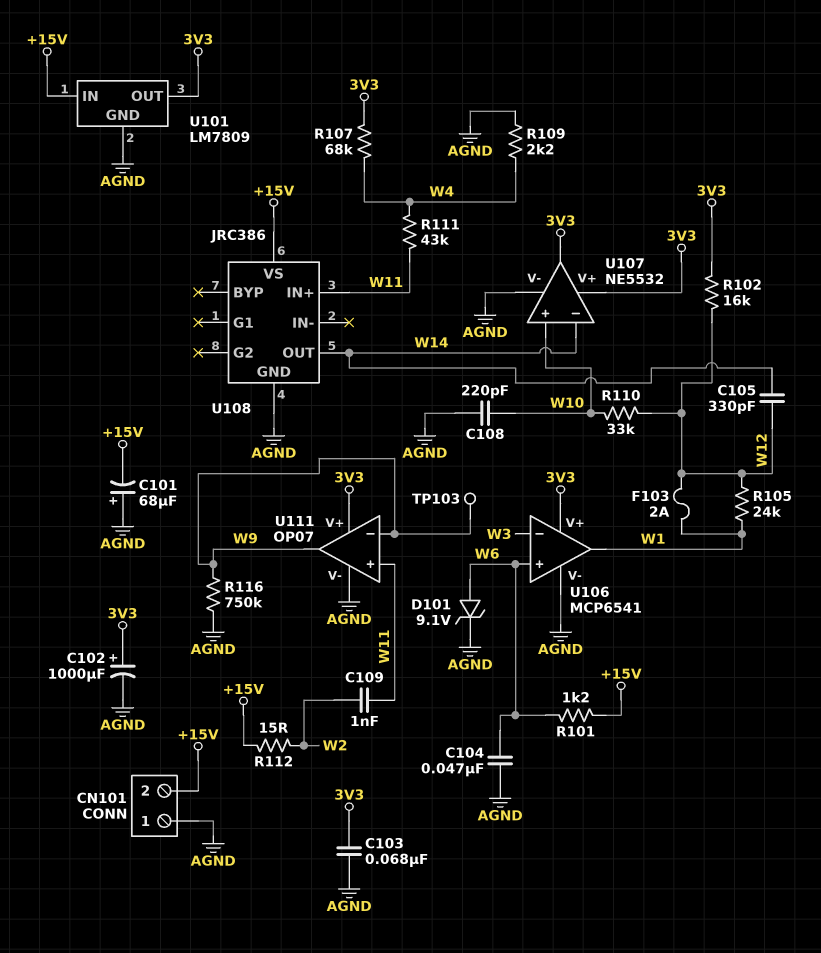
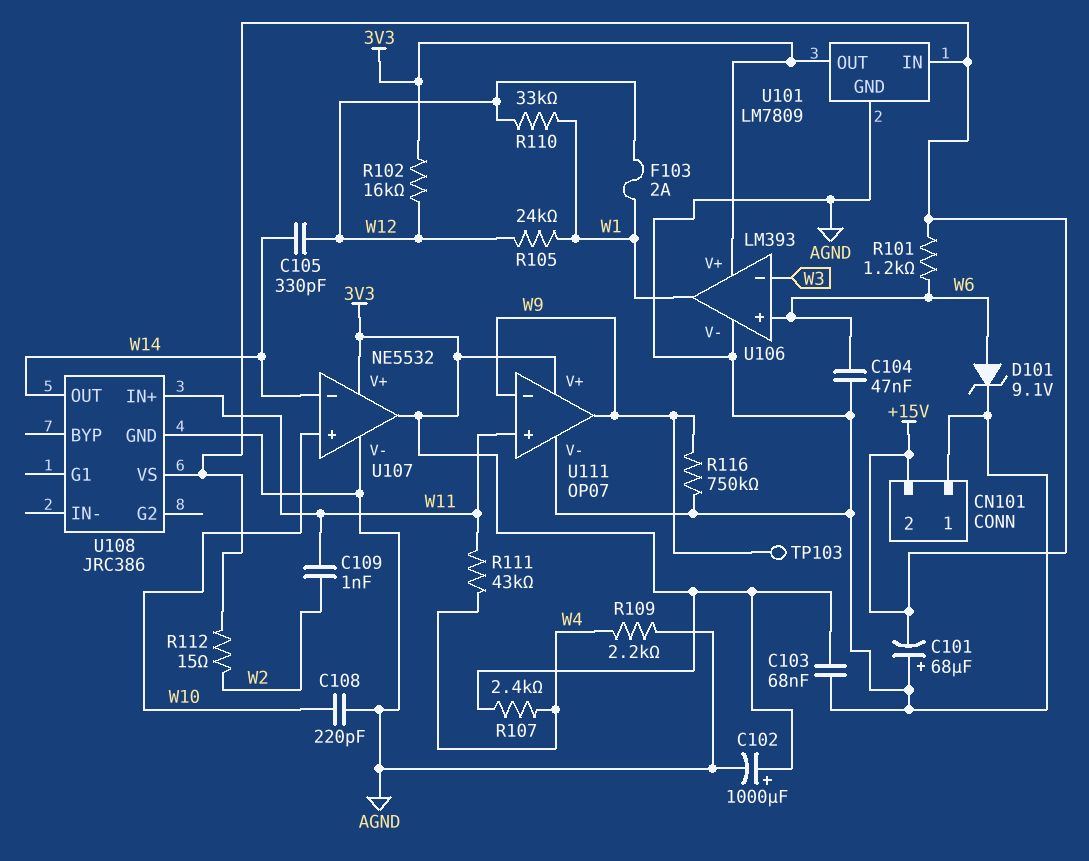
R107: 68k (3V3, W4) -> 2.4k (3V3, W4)
R110: 33k (W10, W12) -> 33k (W1, W12)
U106: MCP6541 -> LM393

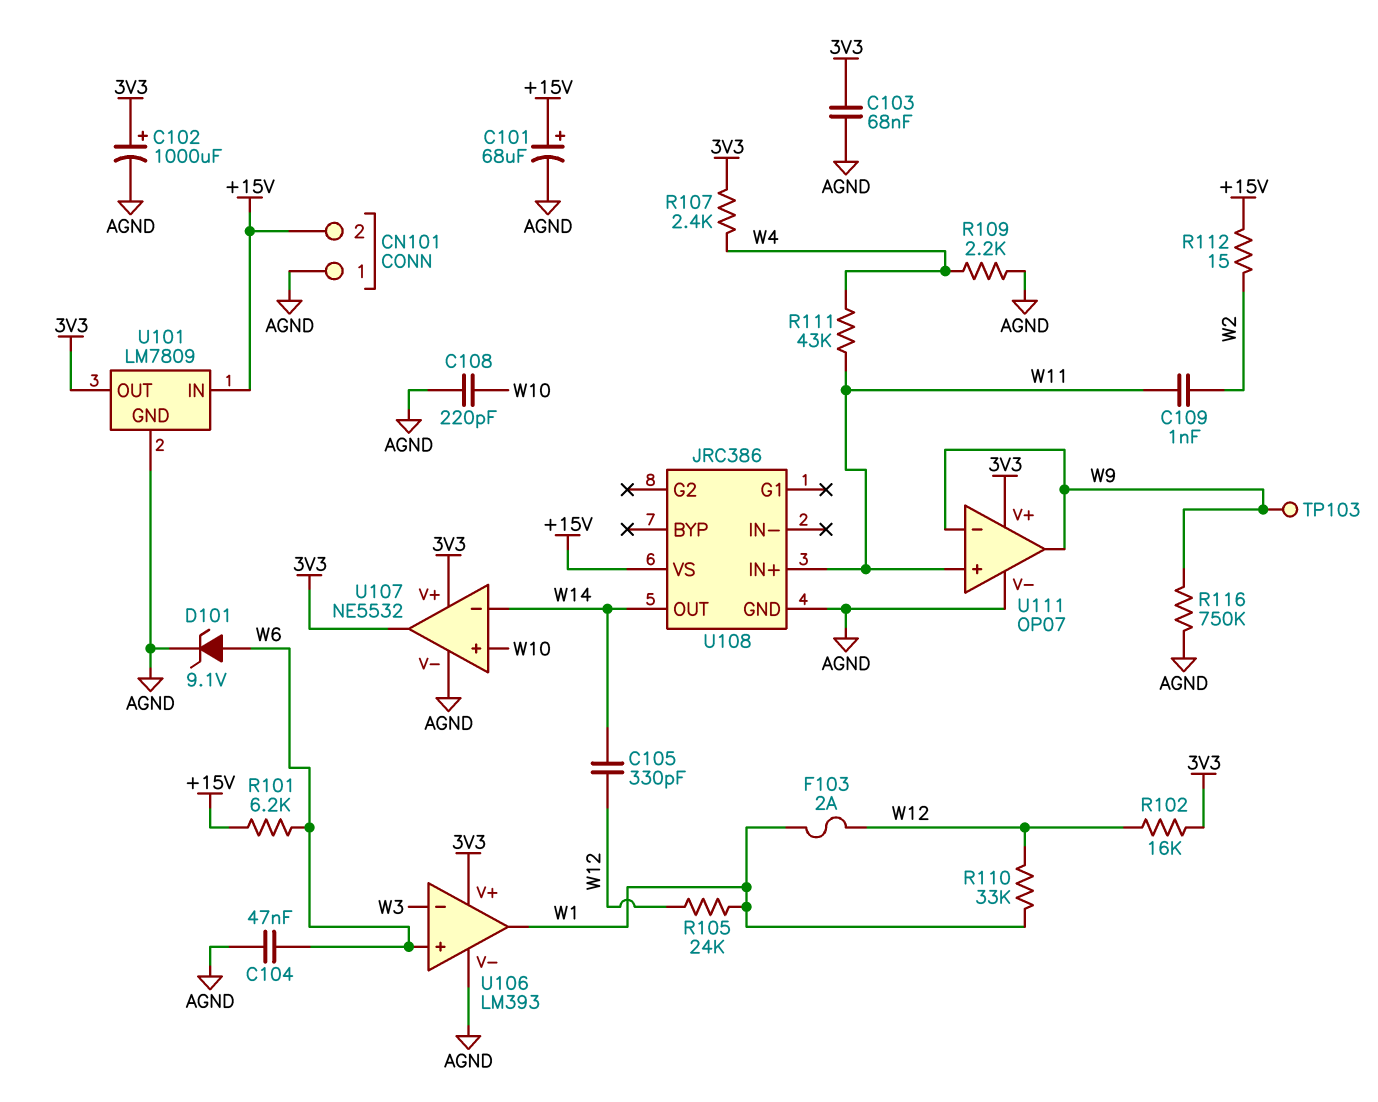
C101: 68uF (plus AGND, minus +15V) -> 68uF (plus +15V, minus AGND)
R101: 1.2k (+15V, W6) -> 6.2k (+15V, W6)

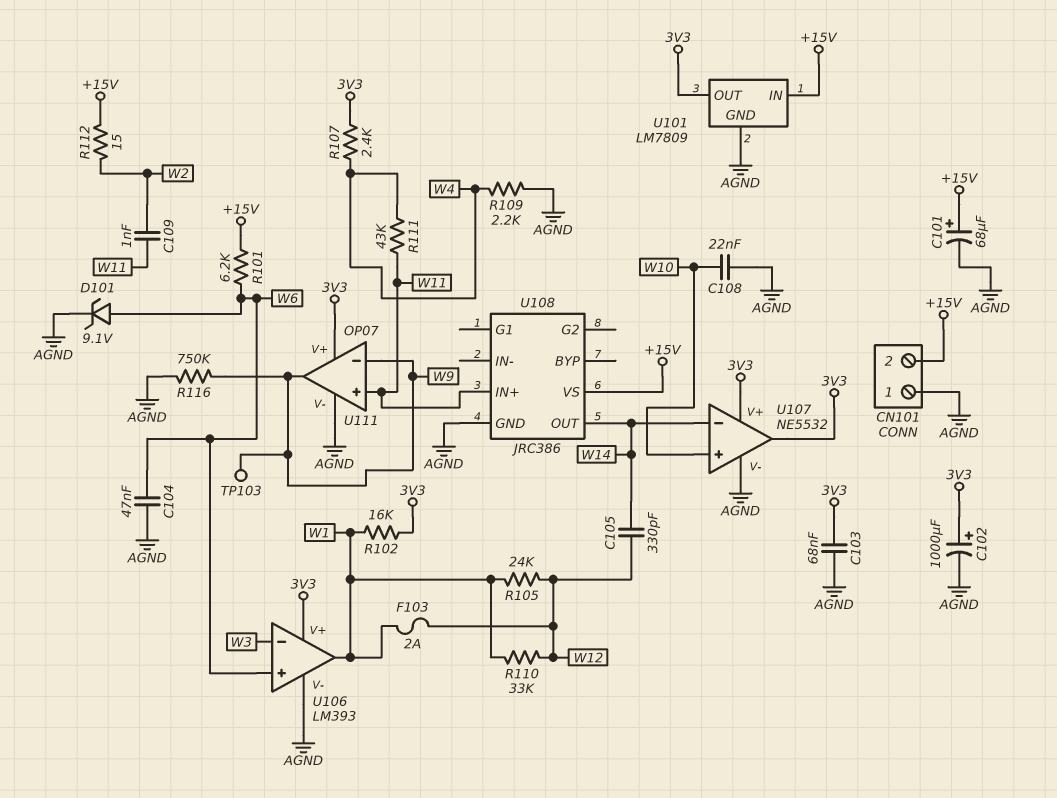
C108: 220pF (AGND, W10) -> 22nF (AGND, W10)
R102: 16k (3V3, W12) -> 16k (3V3, W1)

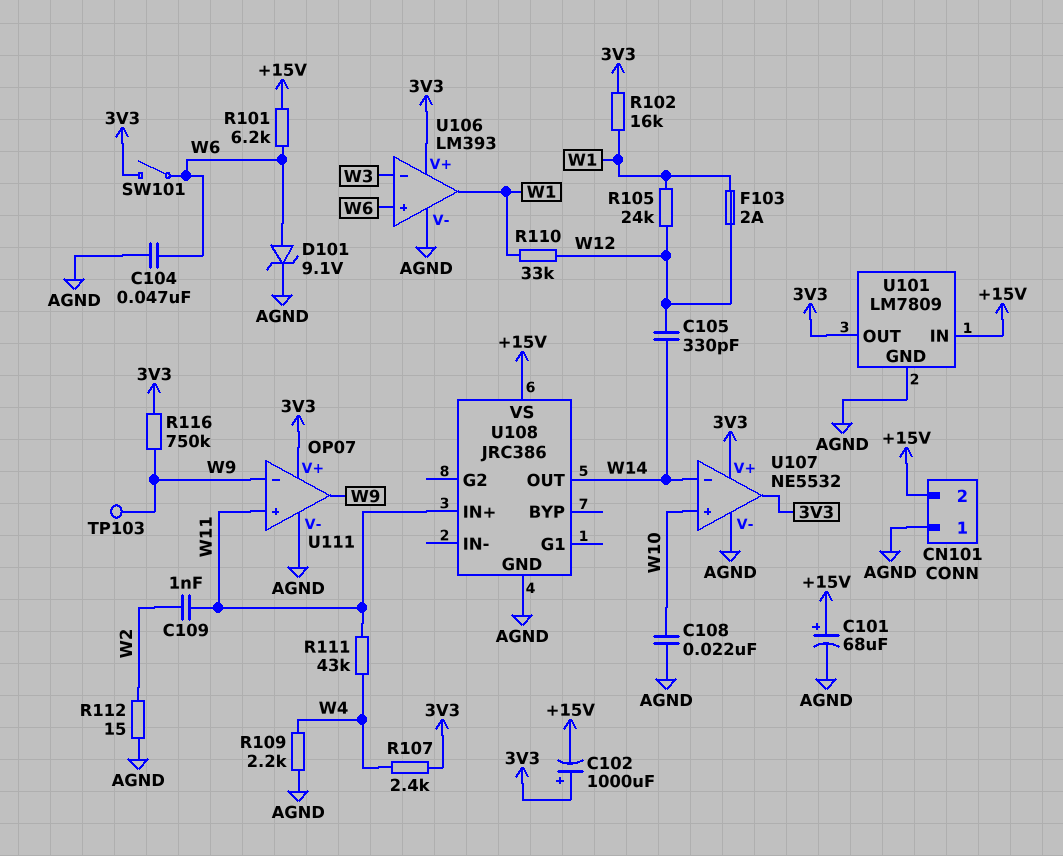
C102: 1000uF (plus 3V3, minus AGND) -> 1000uF (plus 3V3, minus +15V)
C103: 68nF (3V3, AGND) -> none
R112: 15 (+15V, W2) -> 15 (AGND, W2)
R116: 750k (AGND, W9) -> 750k (3V3, W9)
SW101: none -> switch (3V3, W6)

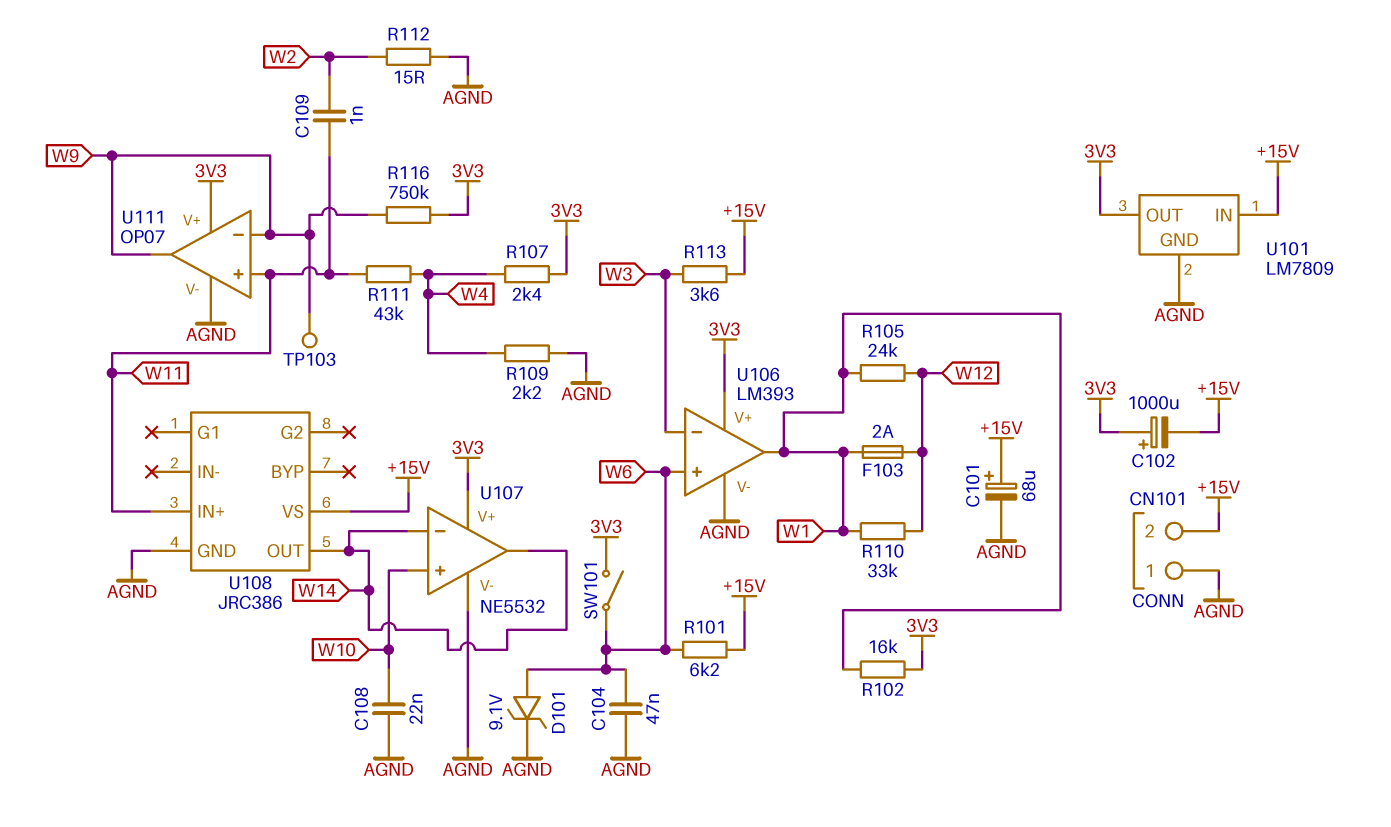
C105: 330pF (W12, W14) -> none
R113: none -> 3.6k (+15V, W3)
U107 pin out: 3V3 -> W14

